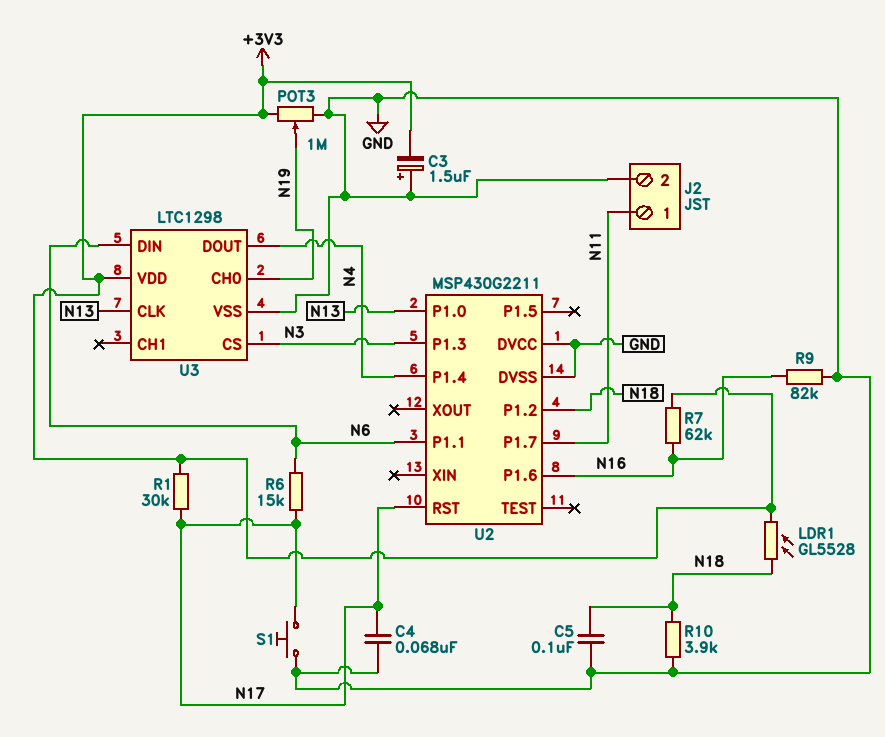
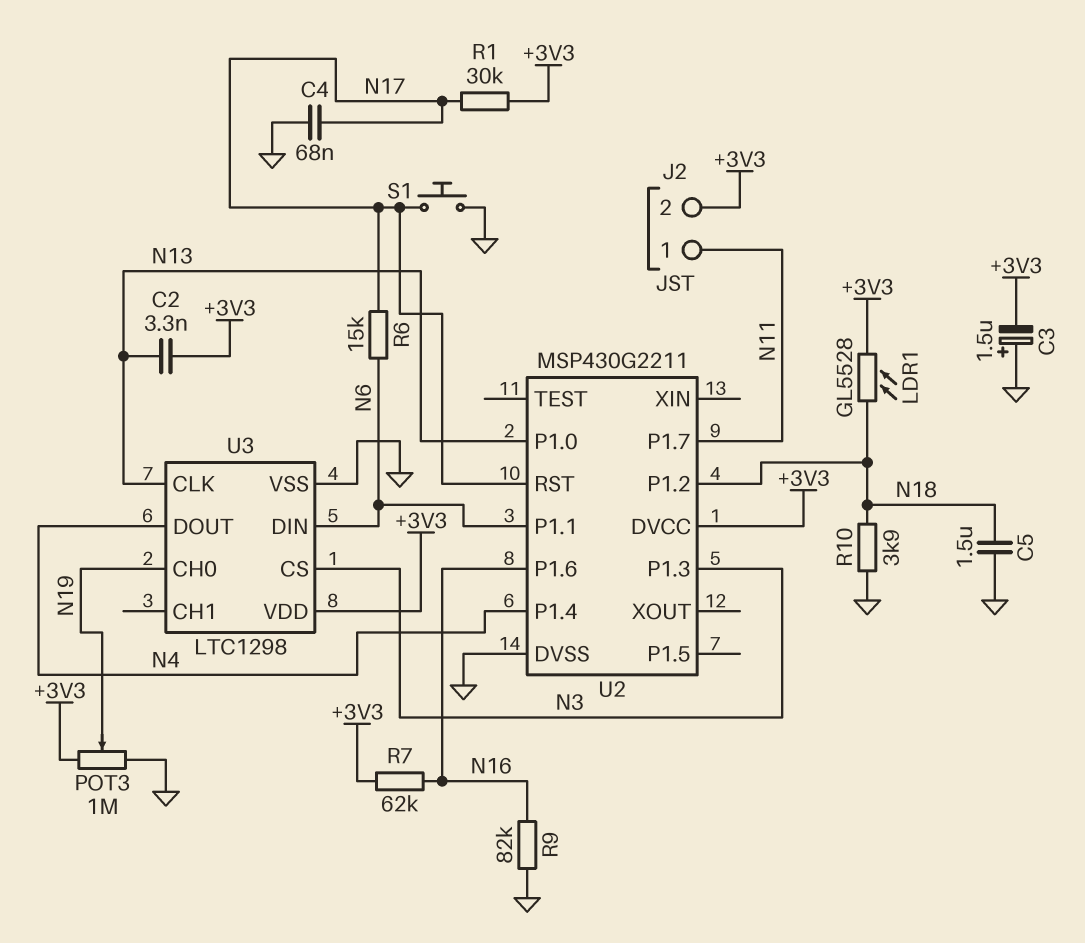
C2: none -> 3.3nF (+3V3, N13)
C5: 100nF (GND, N18) -> 1.5uF (GND, N18)
J2 pin 2: GND -> +3V3
U2 pin DVCC: GND -> +3V3

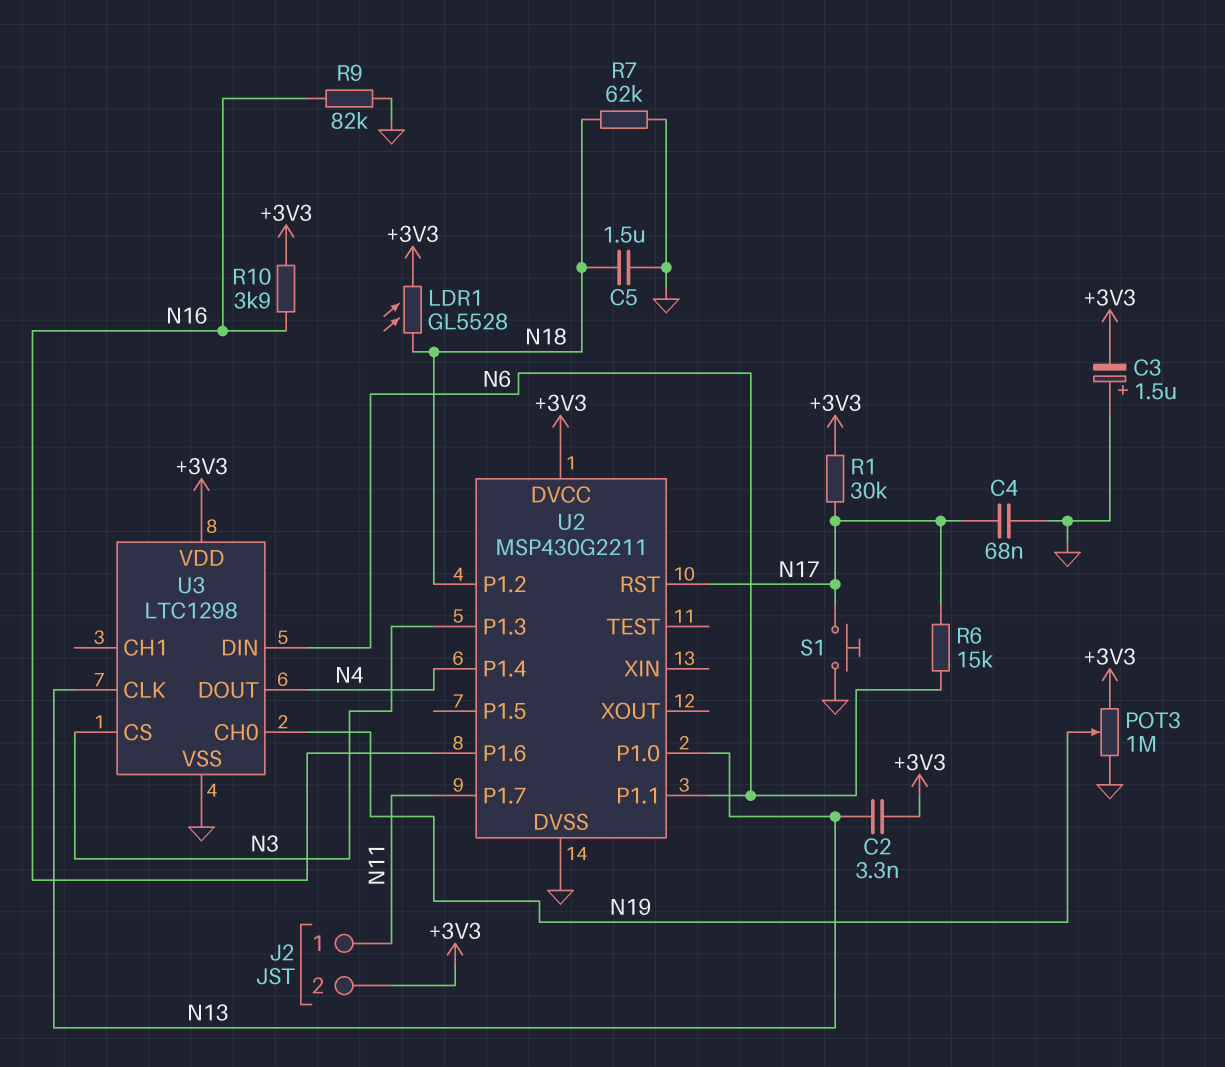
R7: 62k (+3V3, N16) -> 62k (GND, N18)
R10: 3.9k (GND, N18) -> 3.9k (+3V3, N16)

